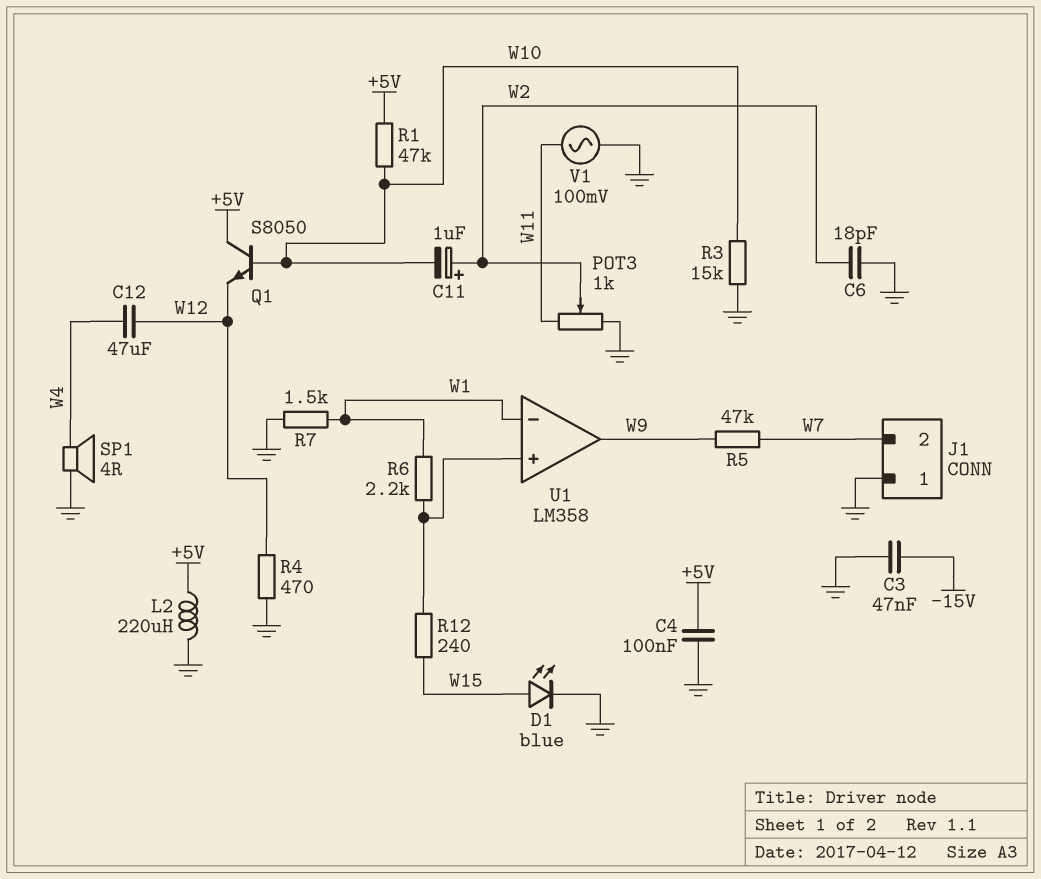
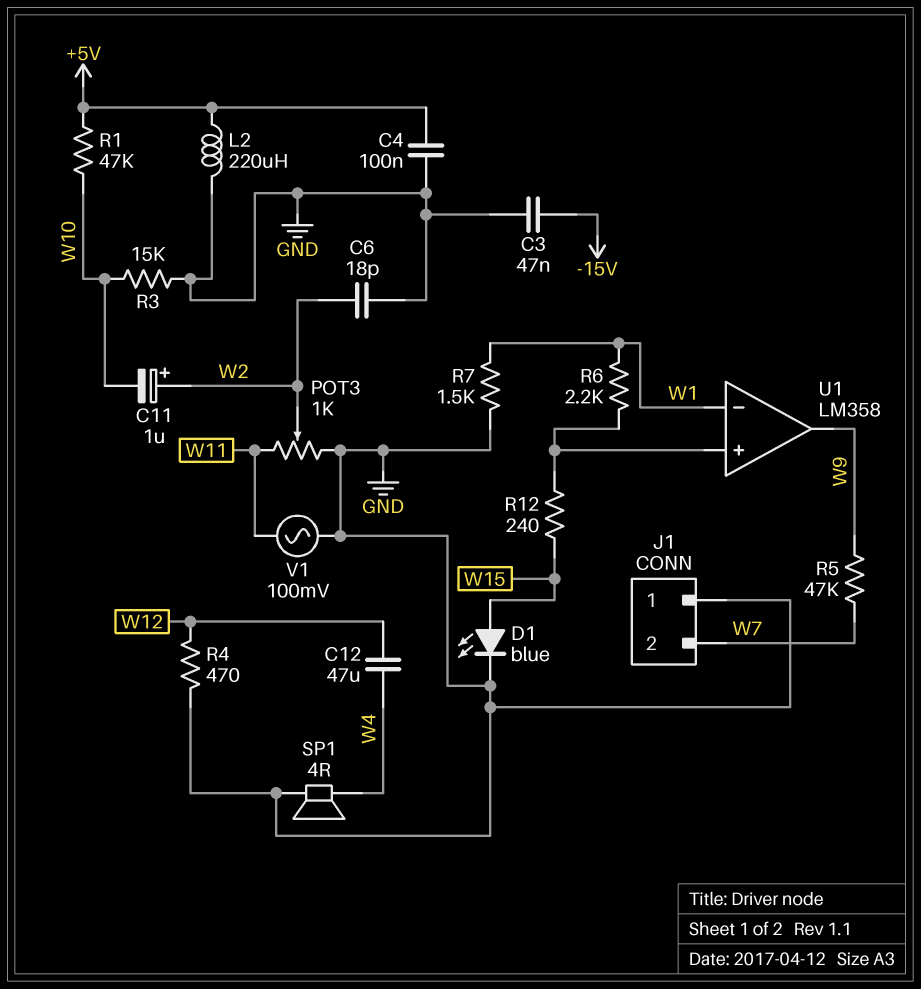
Q1: NPN S8050 (B W10, C +5V, E W12) -> none

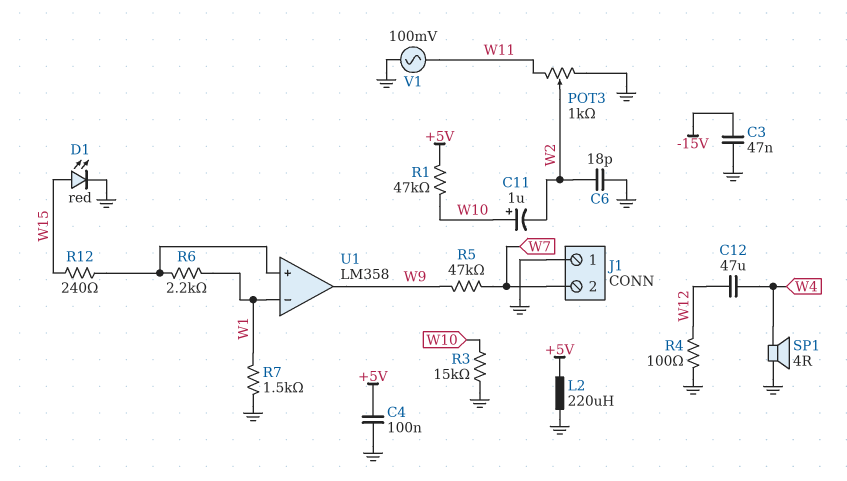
C11: 1uF (plus W2, minus W10) -> 1uF (plus W10, minus W2)
D1: LED blue (A W15, K GND) -> LED red (A W15, K GND)
R4: 470 (GND, W12) -> 100 (GND, W12)

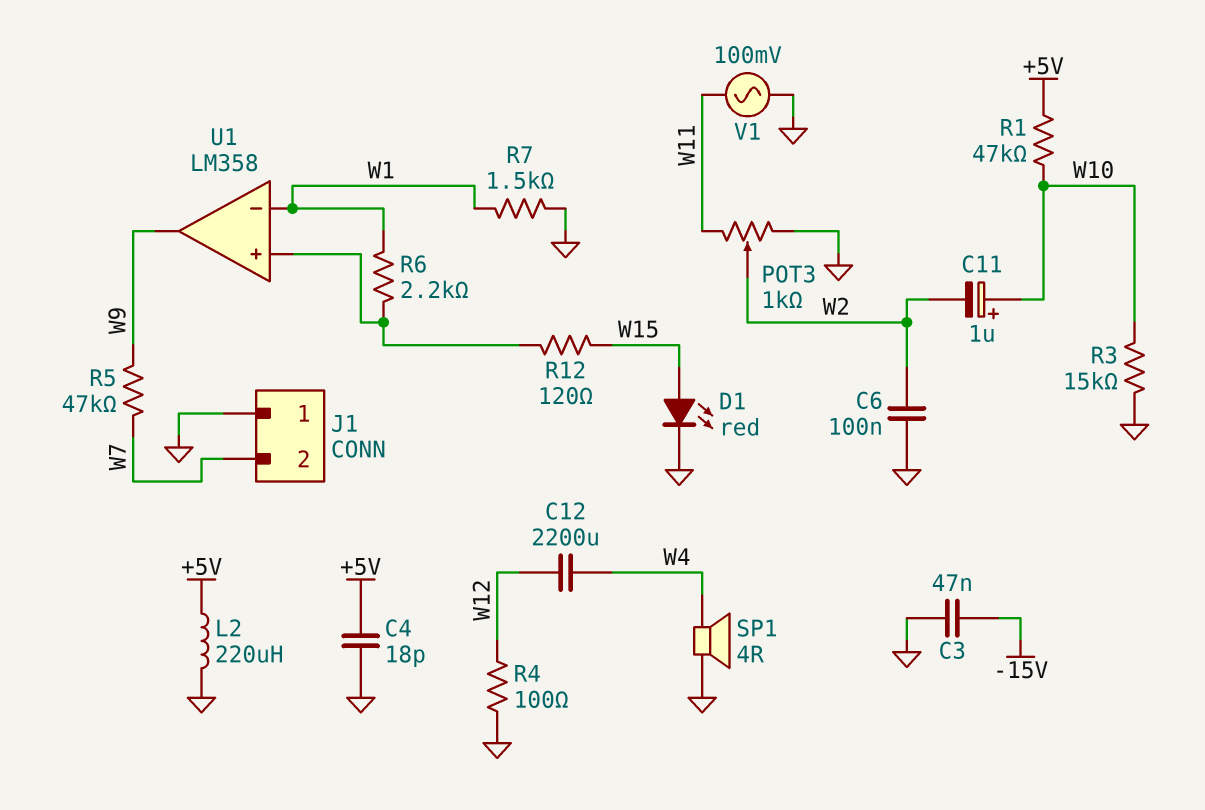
C4: 100nF (+5V, GND) -> 18pF (+5V, GND)
C6: 18pF (GND, W2) -> 100nF (GND, W2)
C12: 47uF (W4, W12) -> 2200uF (W4, W12)
R12: 240 (U1/in+, W15) -> 120 (U1/in+, W15)

